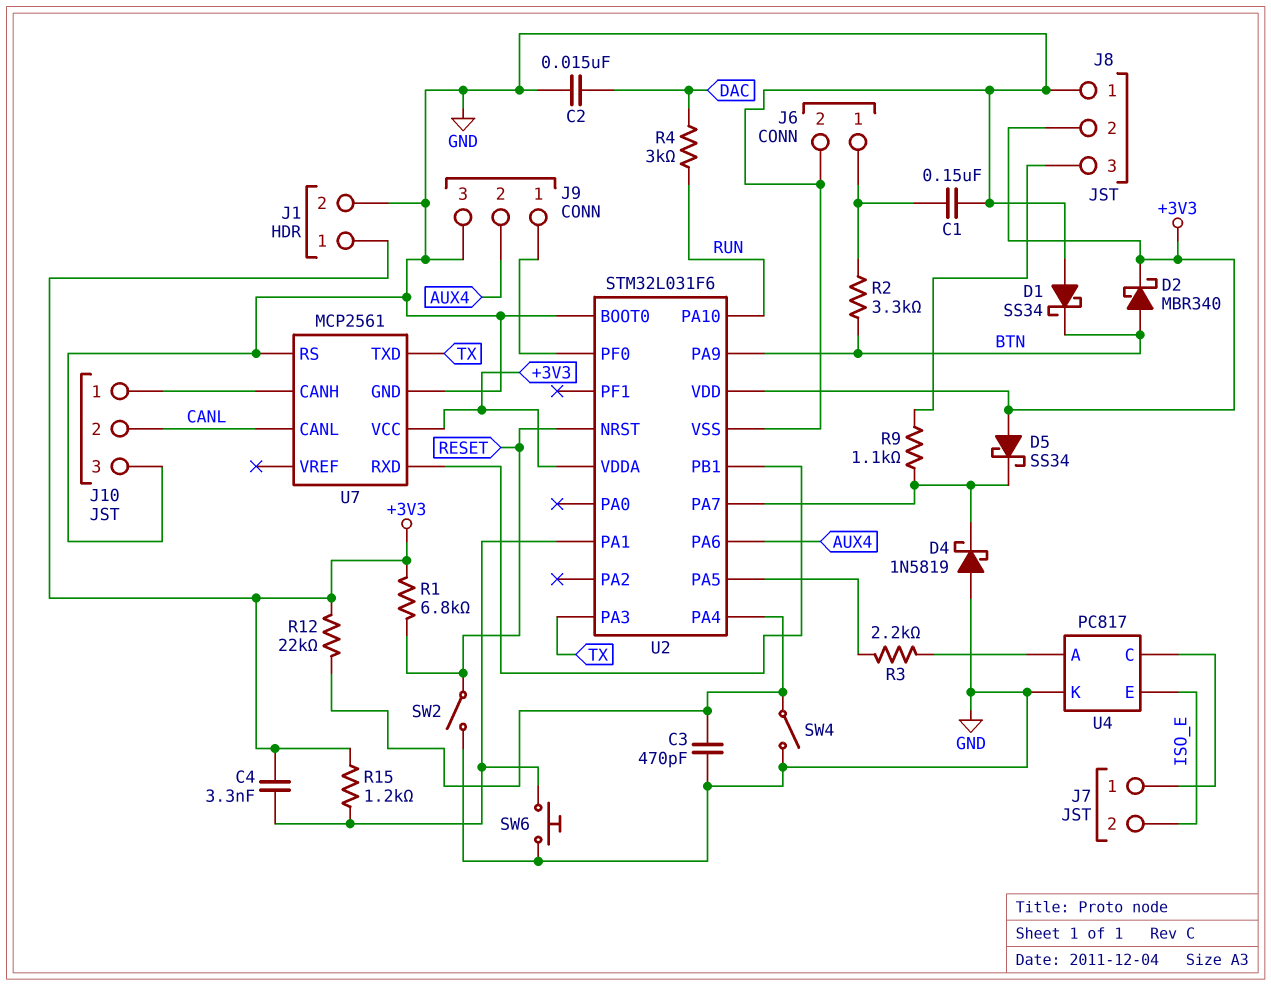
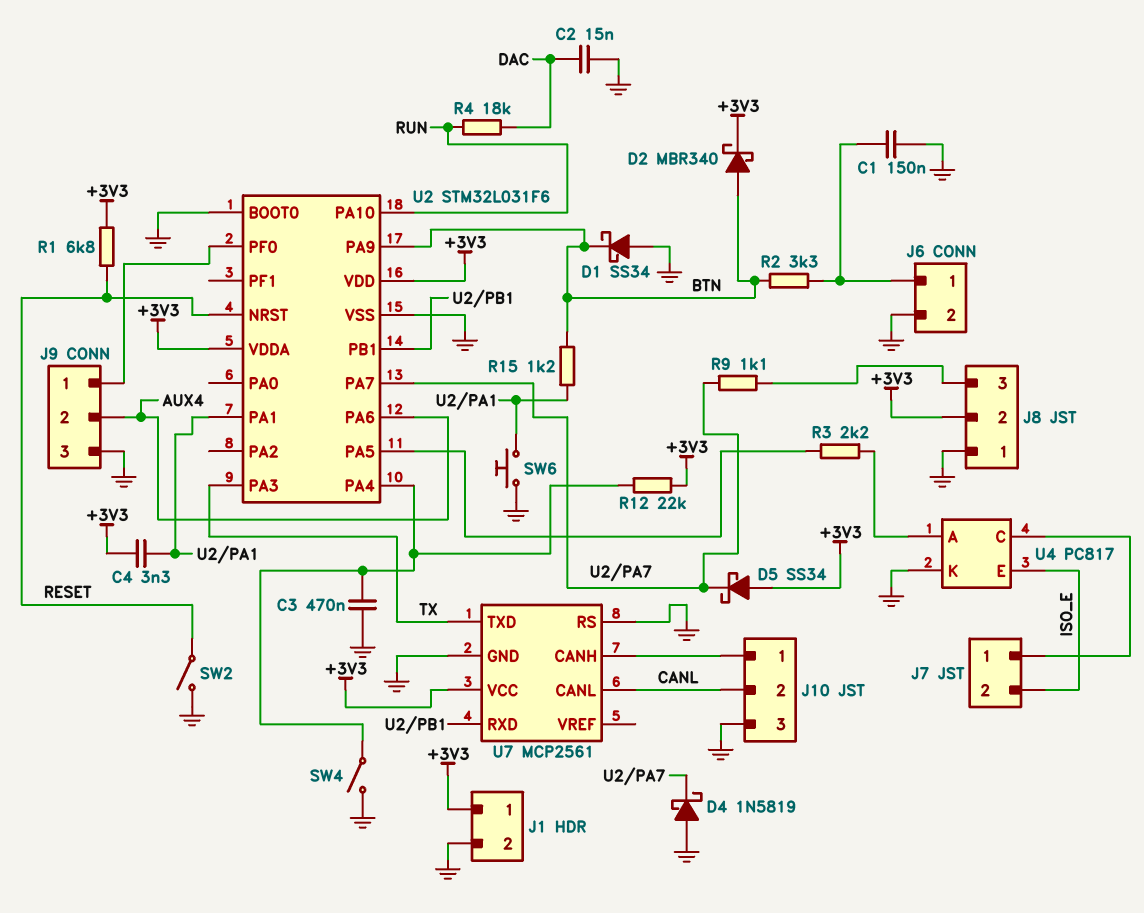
C3: 470pF (GND, U2/PA4) -> 470nF (GND, U2/PA4)
R4: 3k (DAC, RUN) -> 18k (DAC, RUN)
R15: 1.2k (+3V3, U2/PA1) -> 1.2k (BTN, U2/PA1)

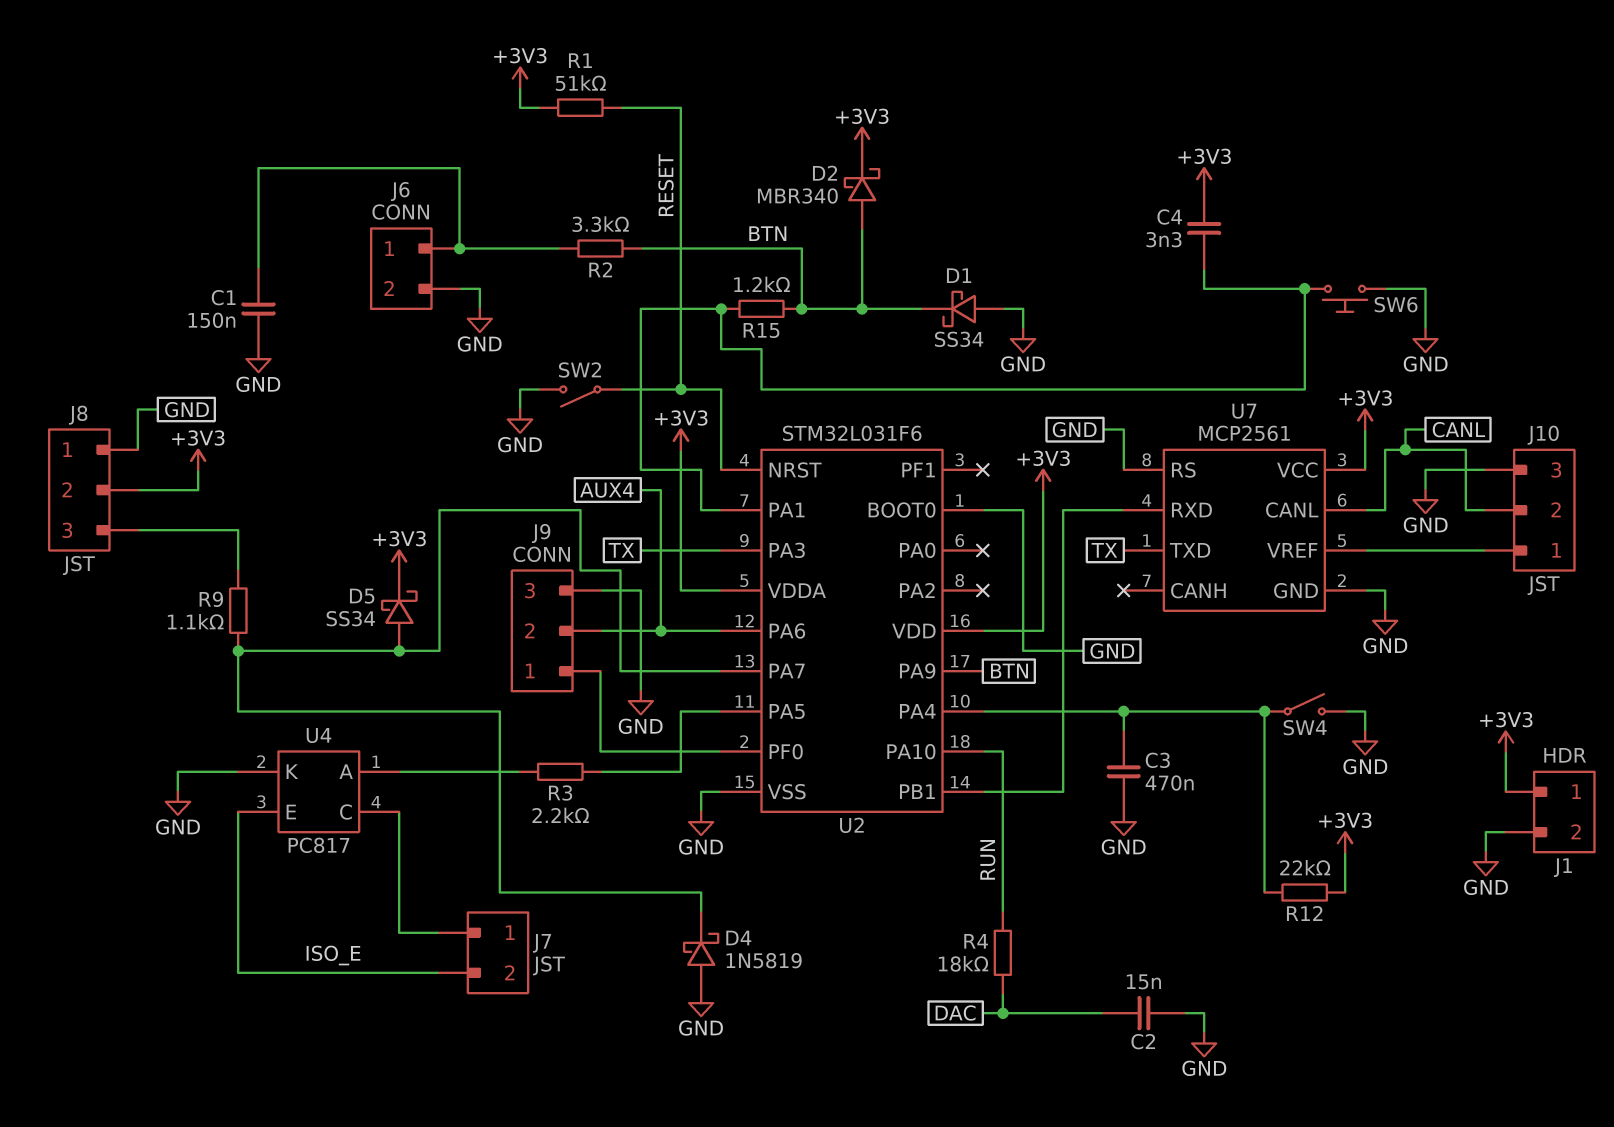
D5: schottky SS34 (A +3V3, K U2/PA7) -> schottky SS34 (A U2/PA7, K +3V3)
R1: 6.8k (+3V3, RESET) -> 51k (+3V3, RESET)
U7 pin CANH: J10/1 -> none
U7 pin VREF: none -> J10/1

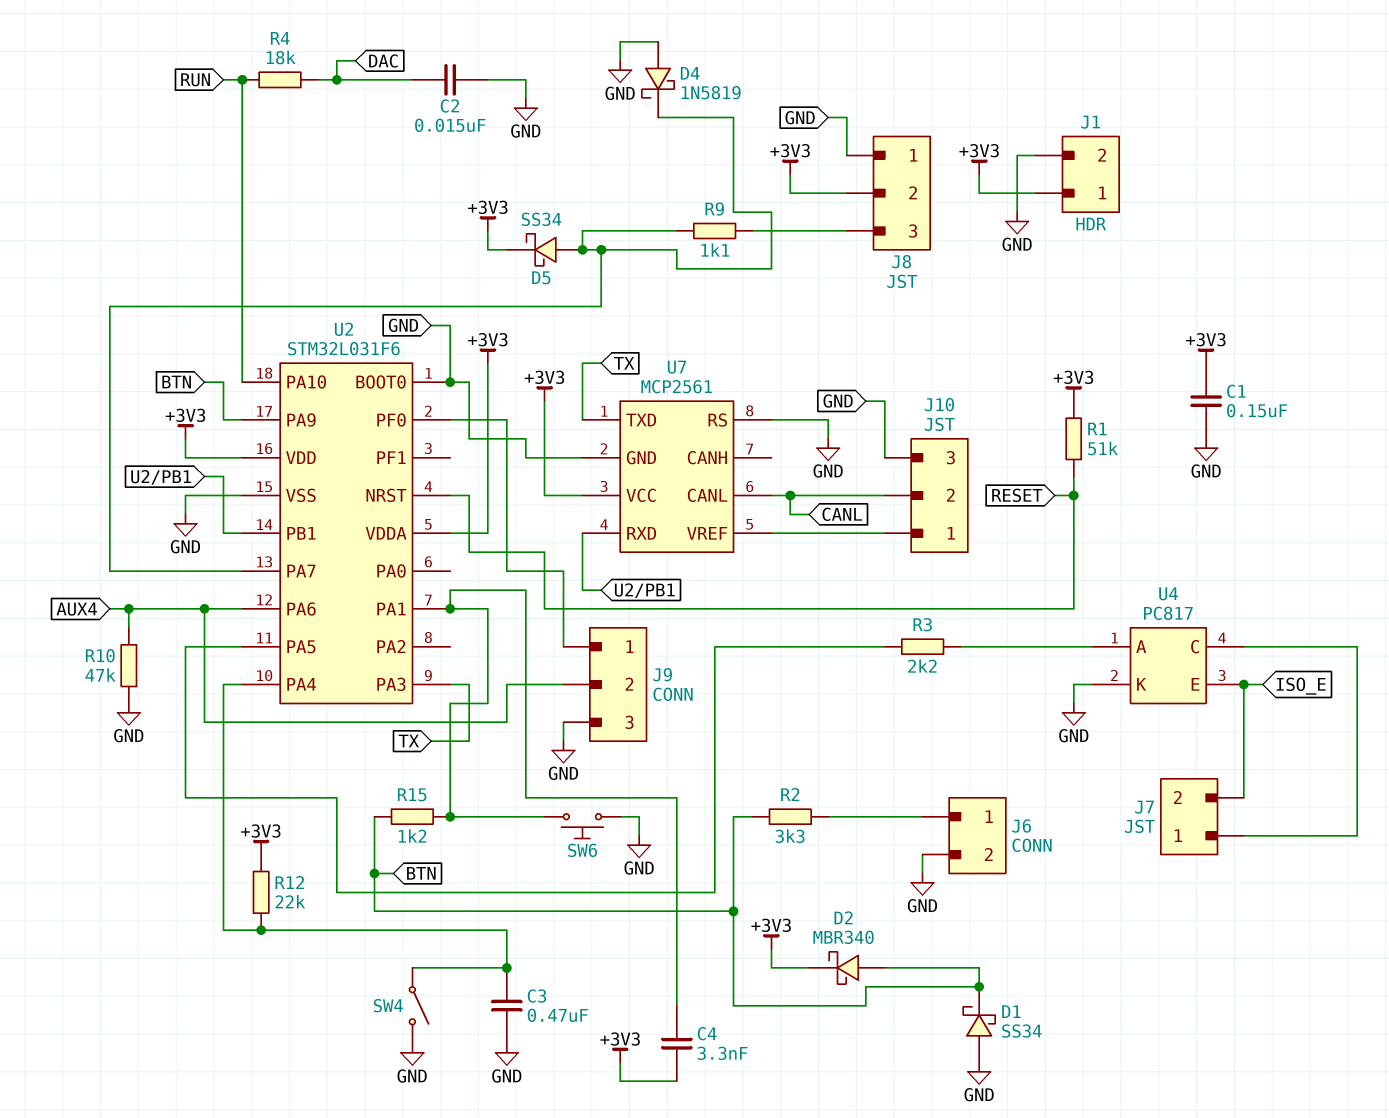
C1: 150nF (GND, J6/1) -> 150nF (+3V3, GND)
R10: none -> 47k (AUX4, GND)
SW2: switch (GND, RESET) -> none

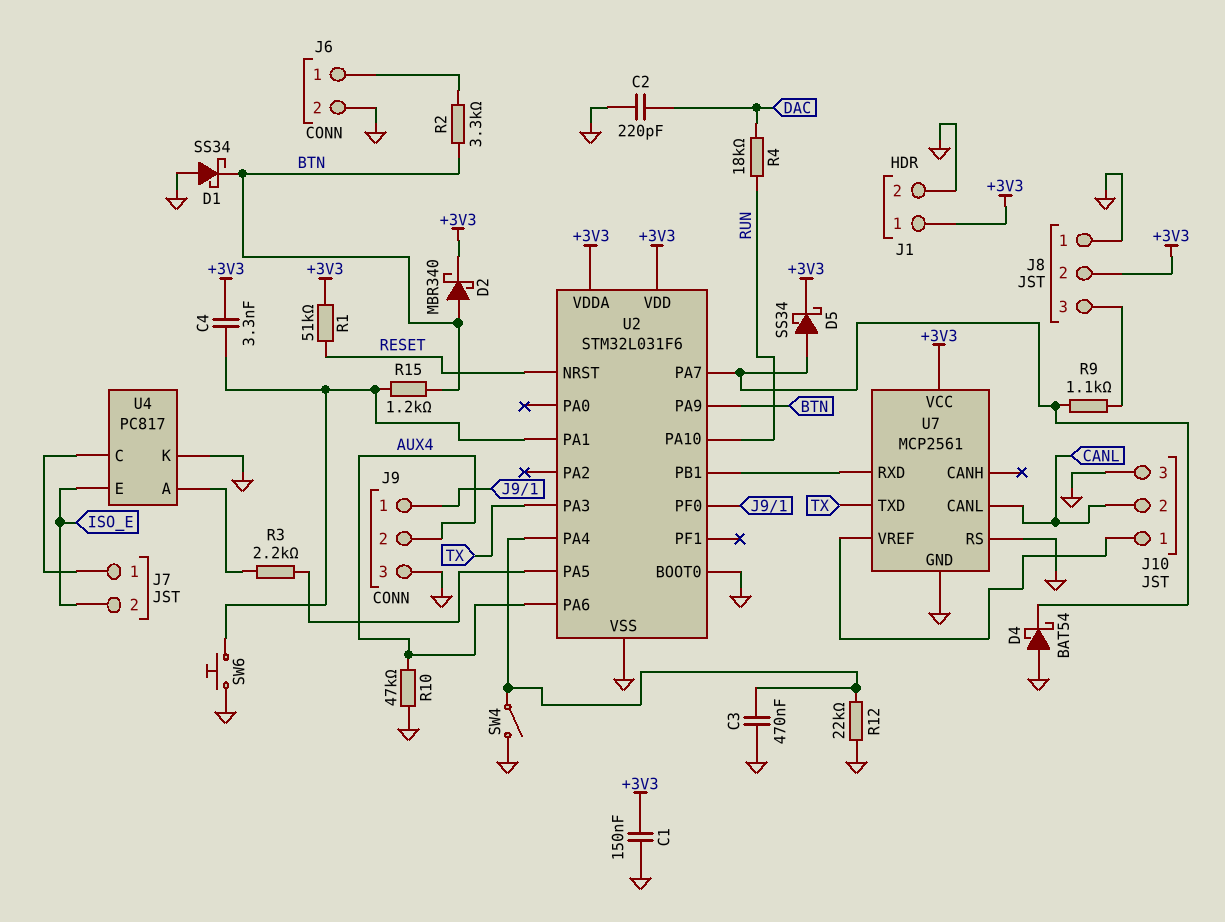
C2: 15nF (DAC, GND) -> 220pF (DAC, GND)
D4: schottky 1N5819 (A GND, K U2/PA7) -> schottky BAT54 (A GND, K U2/PA7)
R12: 22k (+3V3, U2/PA4) -> 22k (GND, U2/PA4)

